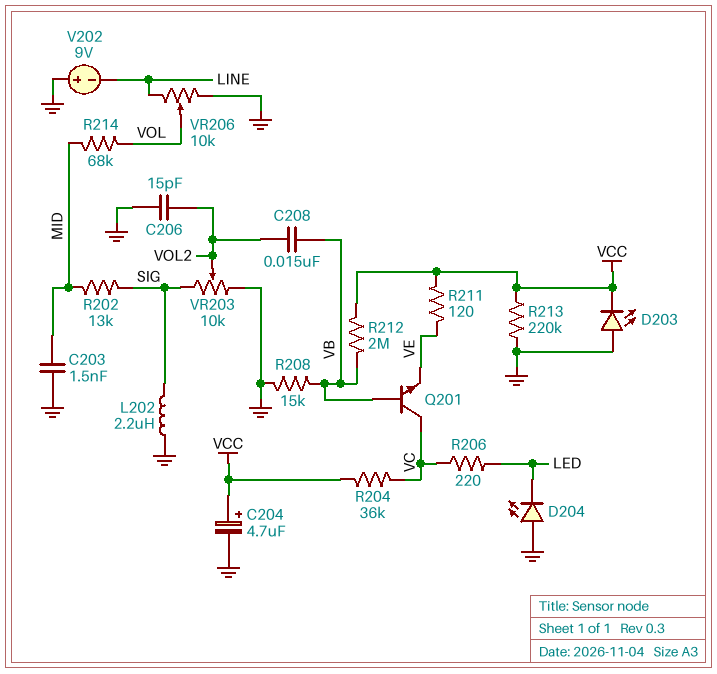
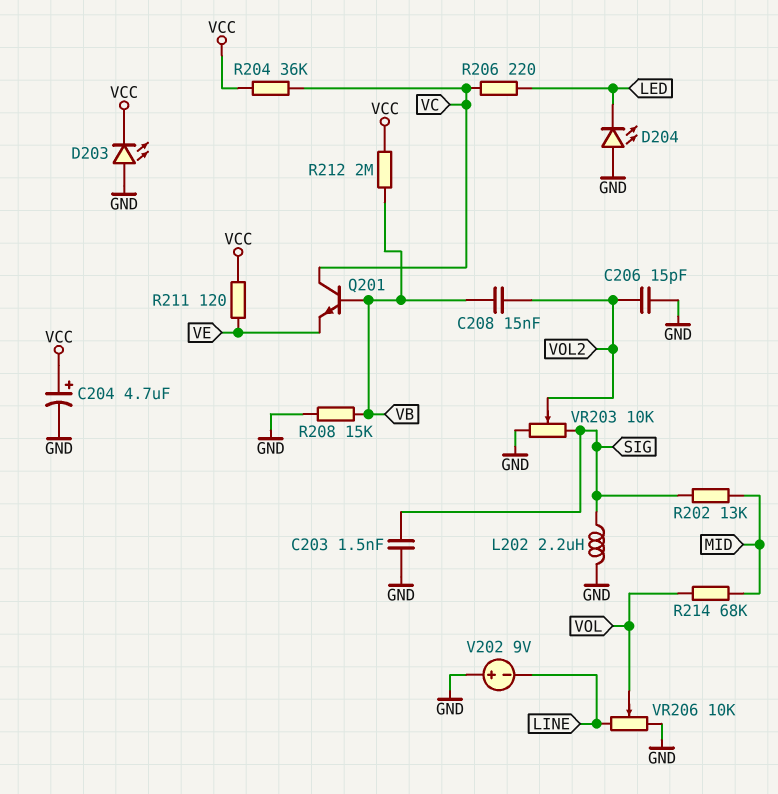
C203: 1.5nF (GND, MID) -> 1.5nF (GND, SIG)
R213: 220k (GND, VCC) -> none

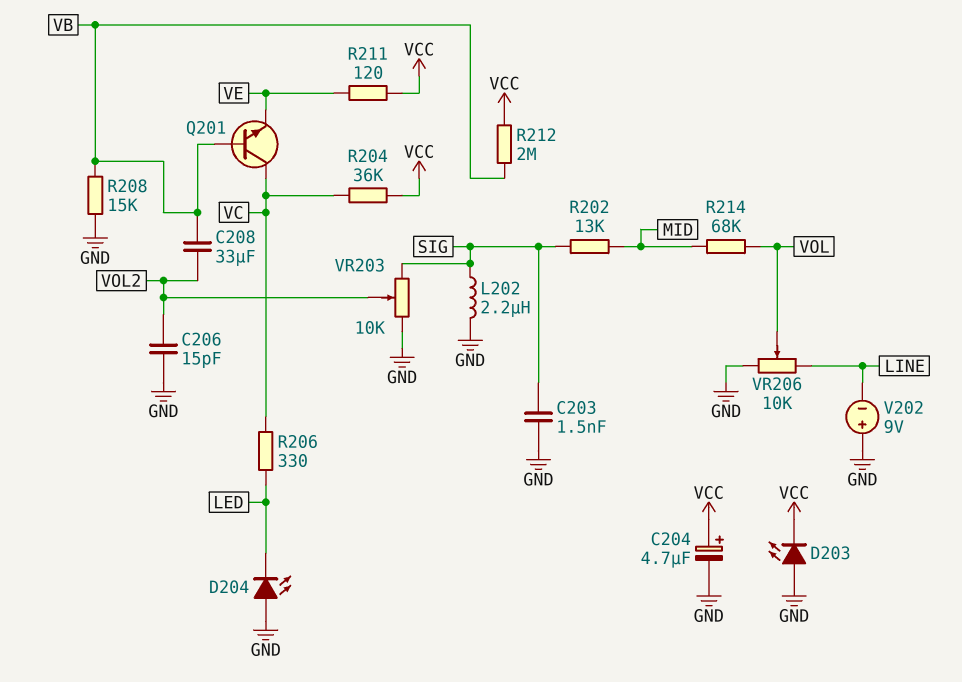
C208: 15nF (VB, VOL2) -> 33uF (VB, VOL2)
R206: 220 (LED, VC) -> 330 (LED, VC)

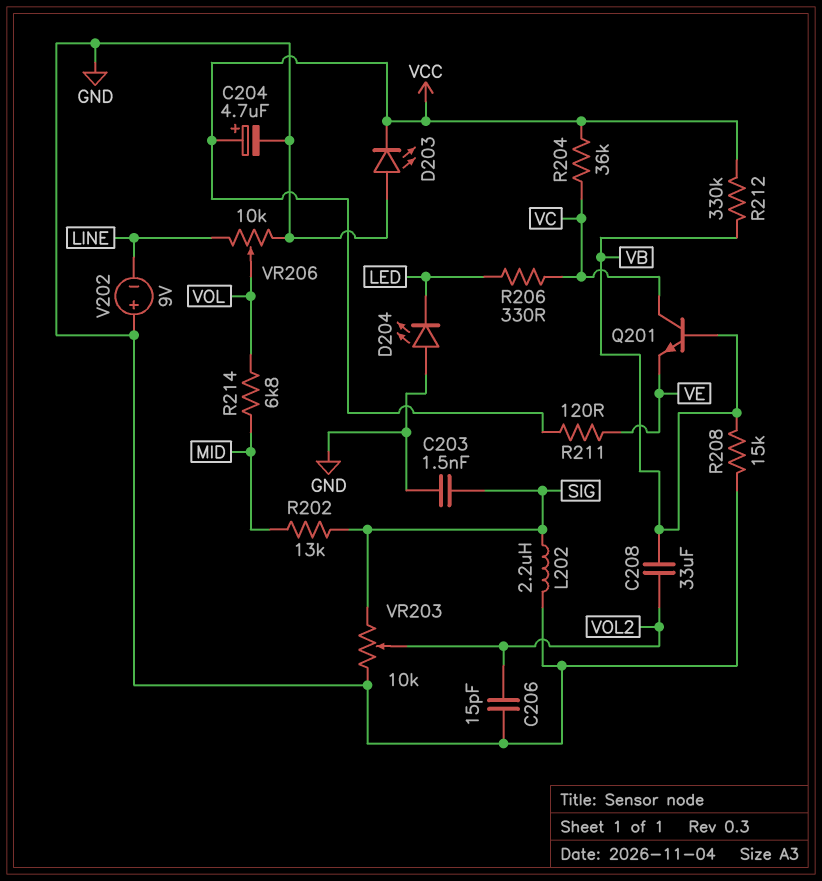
R212: 2M (VB, VCC) -> 330k (VB, VCC)
R214: 68k (MID, VOL) -> 6.8k (MID, VOL)

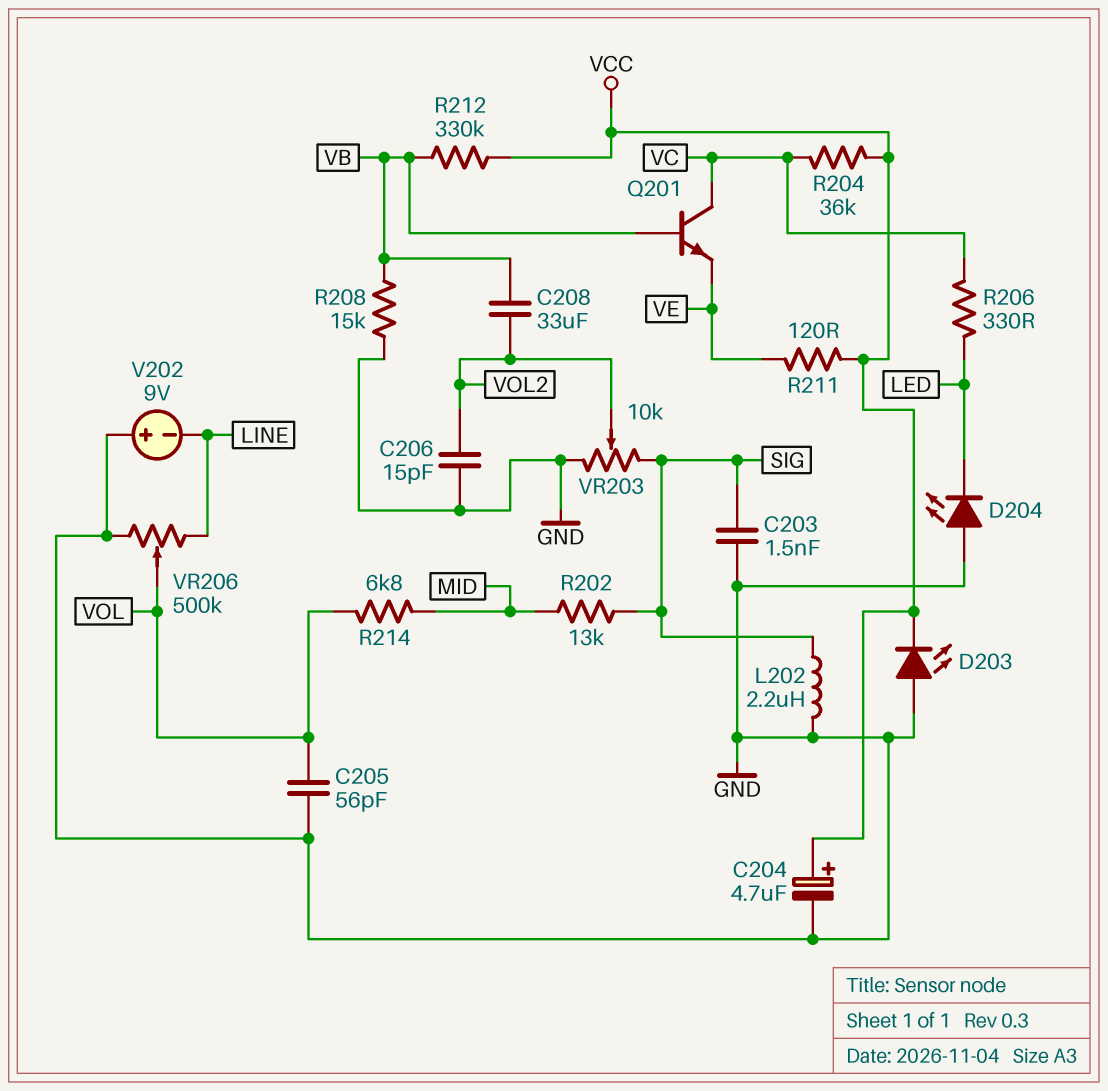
C205: none -> 56pF (GND, VOL)
VR206: 10k (GND, LINE, wiper VOL) -> 500k (GND, LINE, wiper VOL)

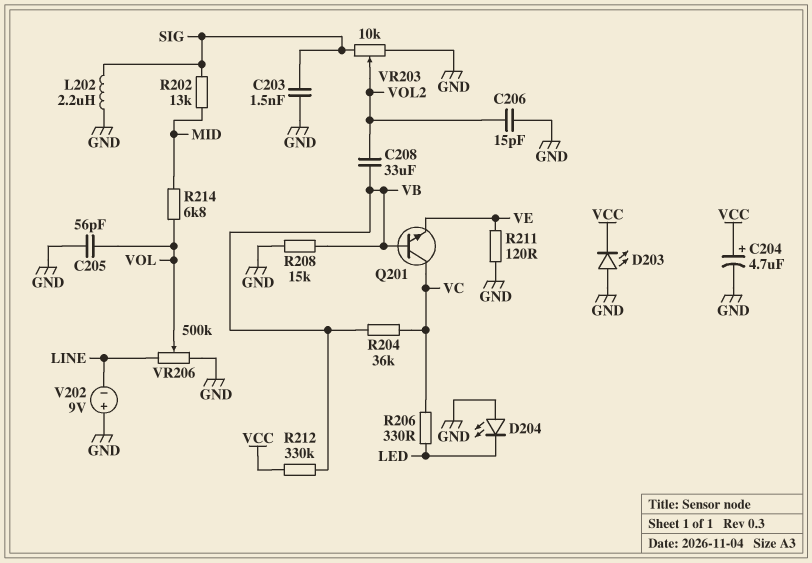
R204: 36k (VC, VCC) -> 36k (VB, VC)
R211: 120 (VCC, VE) -> 120 (GND, VE)

